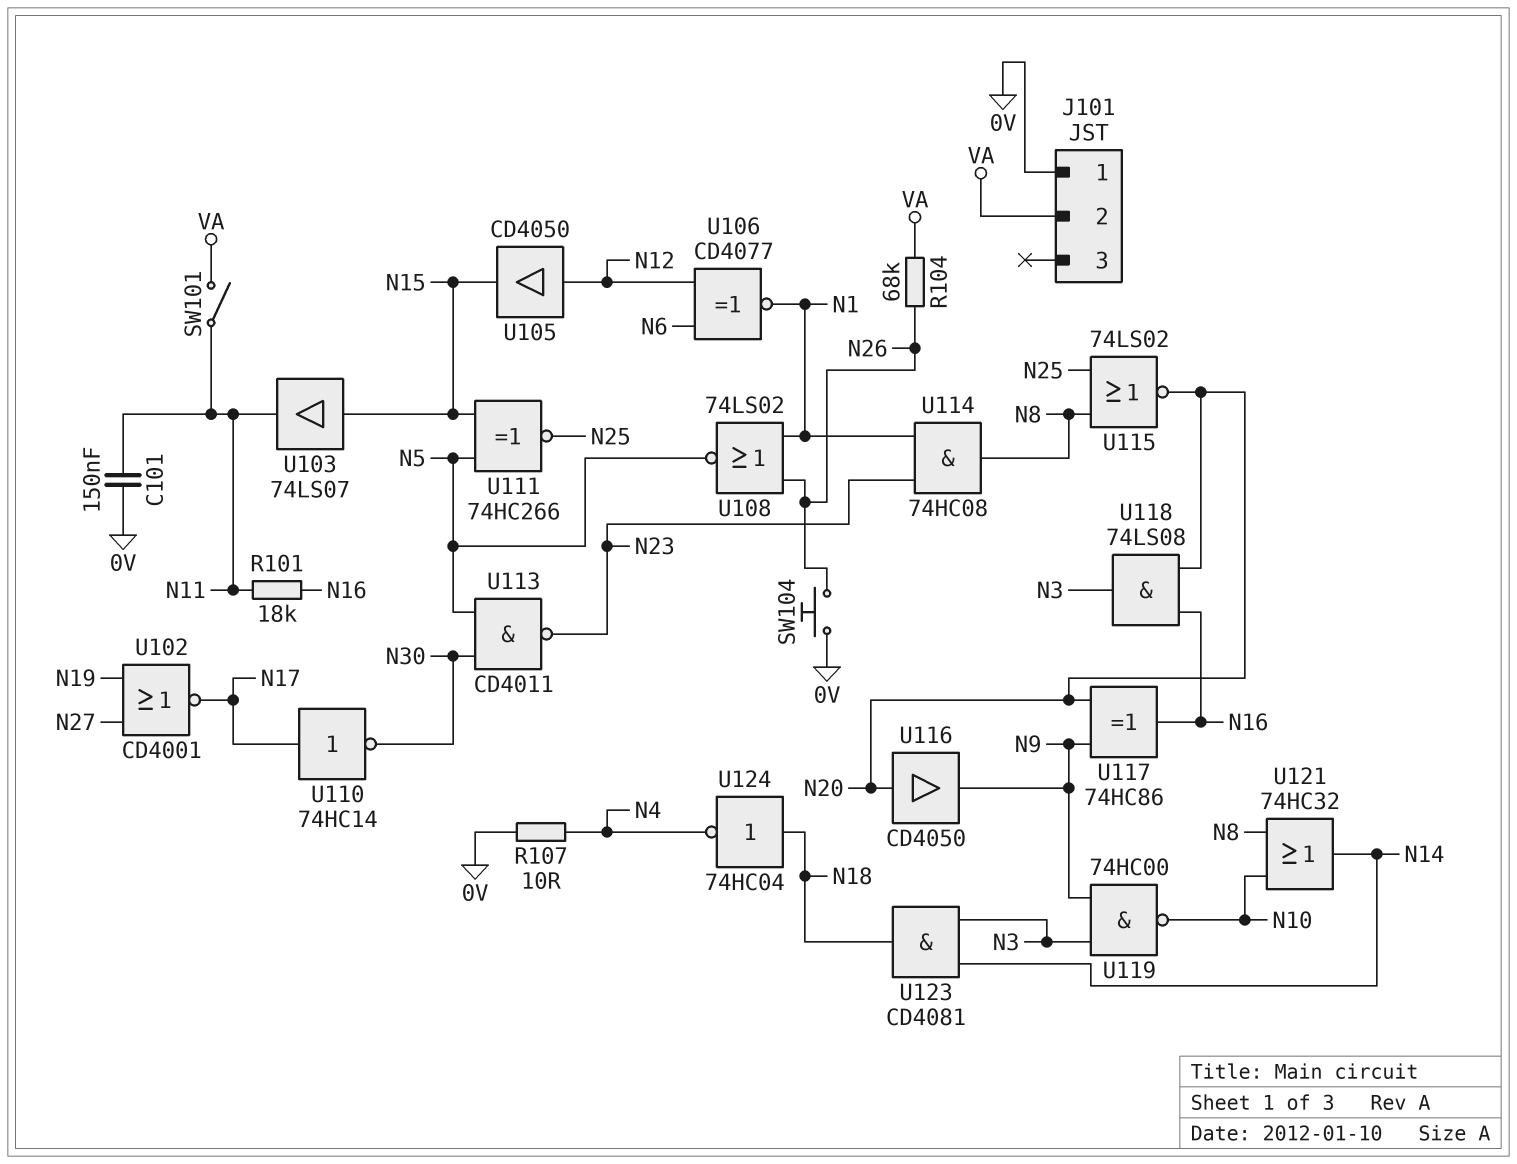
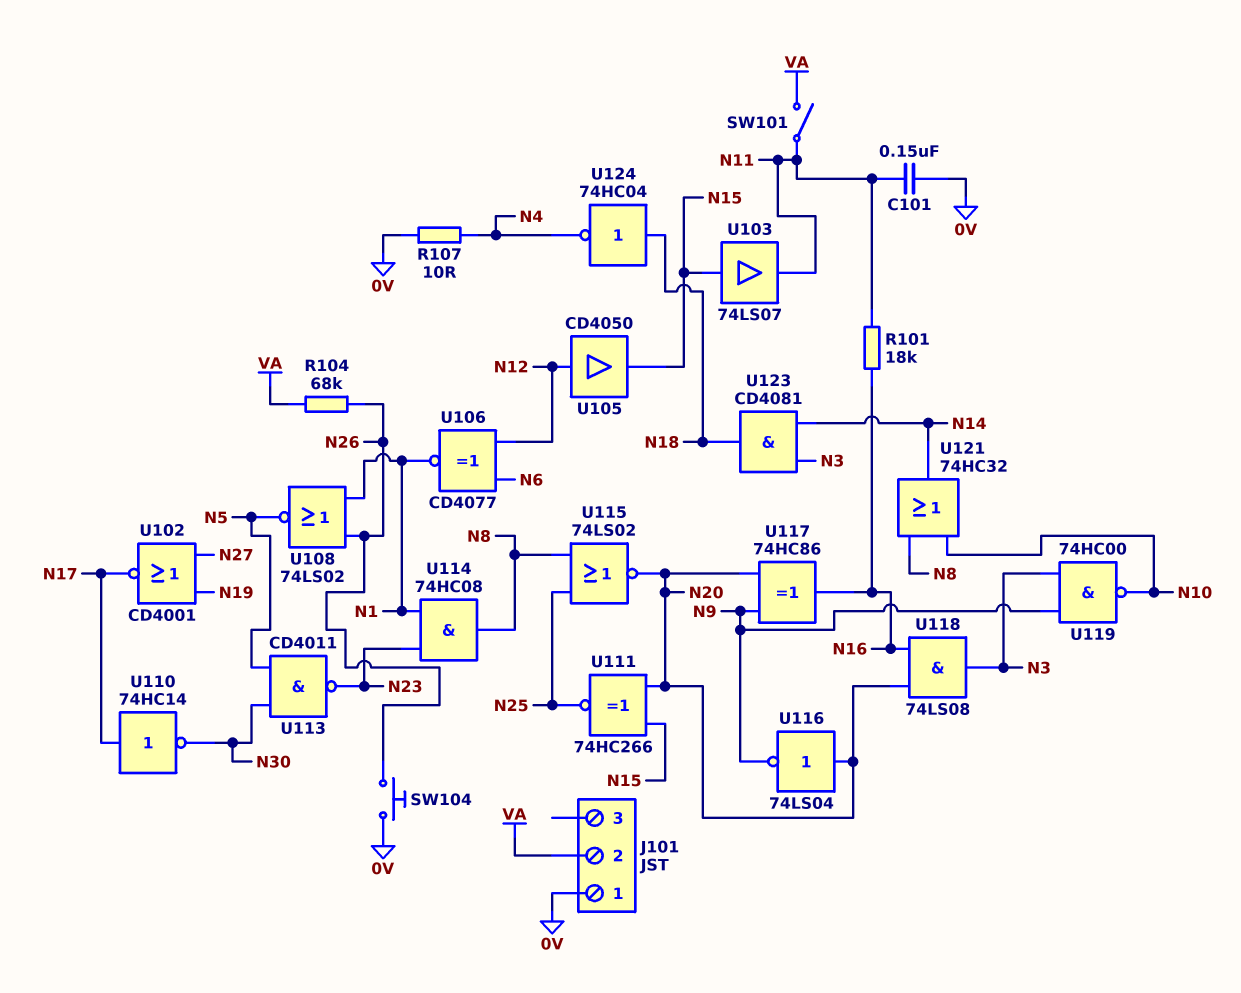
U111: XNOR 74HC266 (in N5, in N15, out N25) -> XNOR 74HC266 (in N15, in N20, out N25)
U116: buffer CD4050 (in N20, out N9) -> NOT 74LS04 (in N20, out N9)

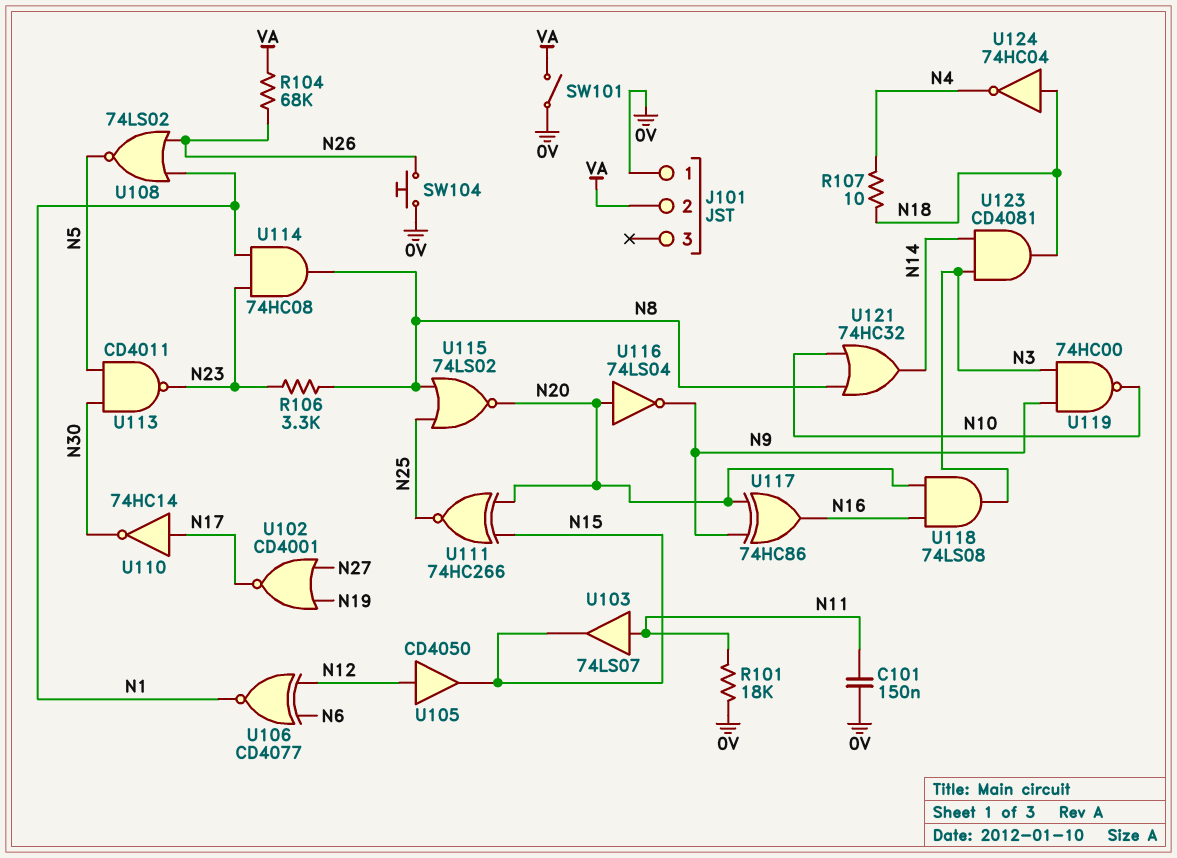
R101: 18k (N11, N16) -> 18k (0V, N11)
R106: none -> 3.3k (N8, N23)
R107: 10 (0V, N4) -> 10 (N4, N18)
SW101: switch (N11, VA) -> switch (0V, VA)
U103: buffer 74LS07 (in N15, out N11) -> buffer 74LS07 (in N11, out N15)

